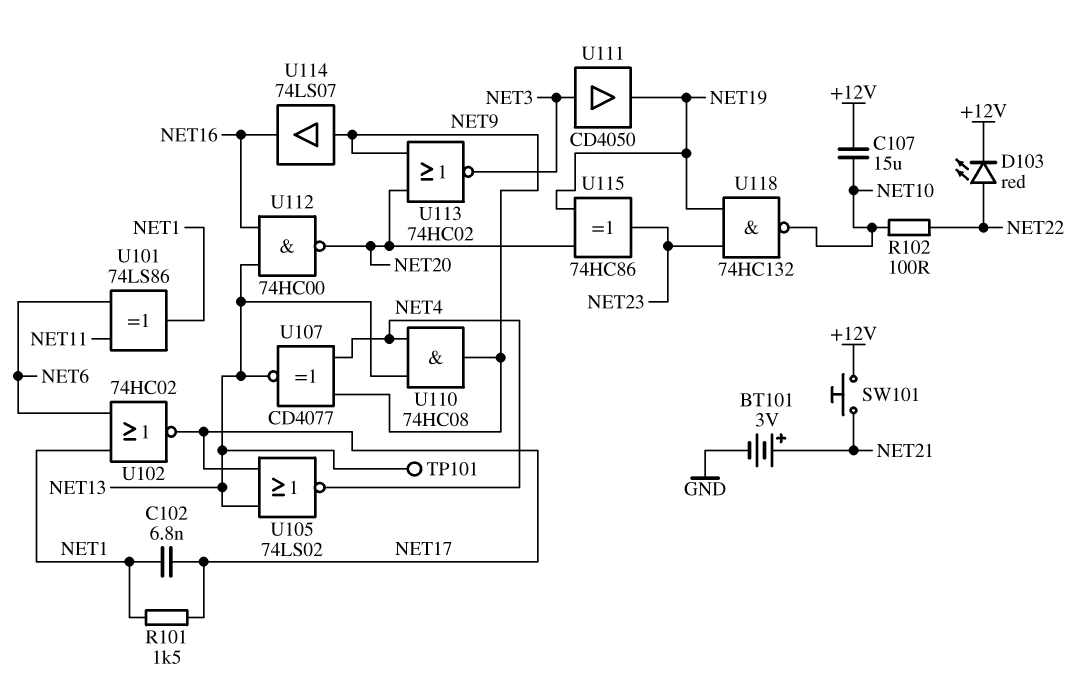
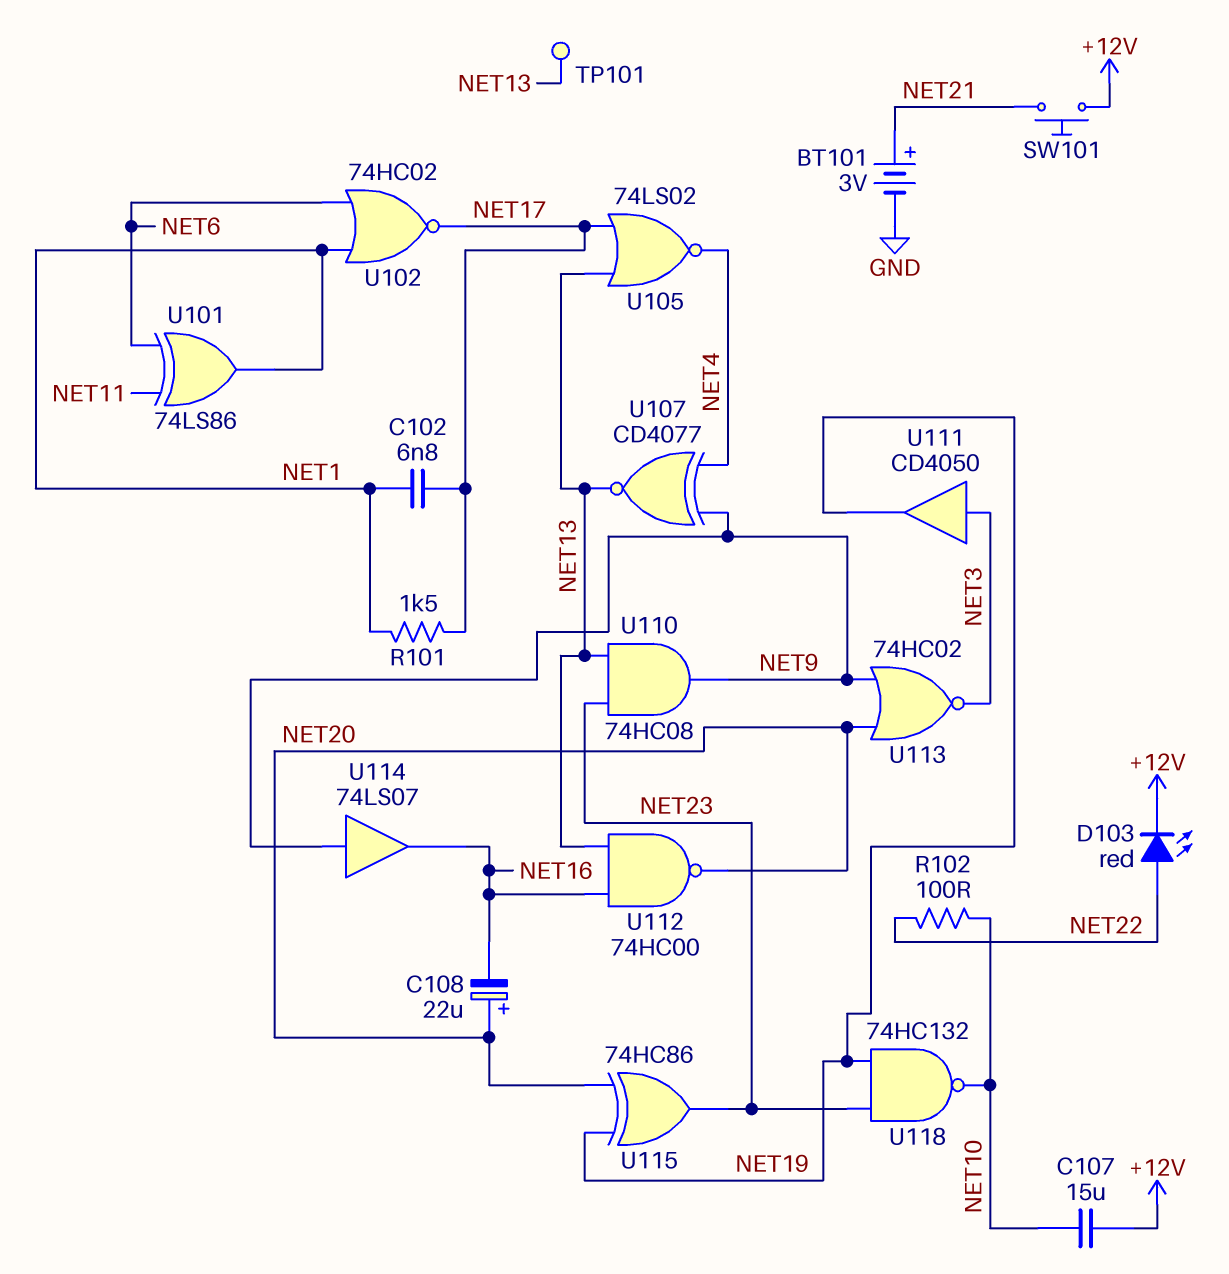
C108: none -> 22uF (plus NET20, minus NET16)
U110: AND 74HC08 (in NET4, in NET13, out NET9) -> AND 74HC08 (in NET13, in NET23, out NET9)

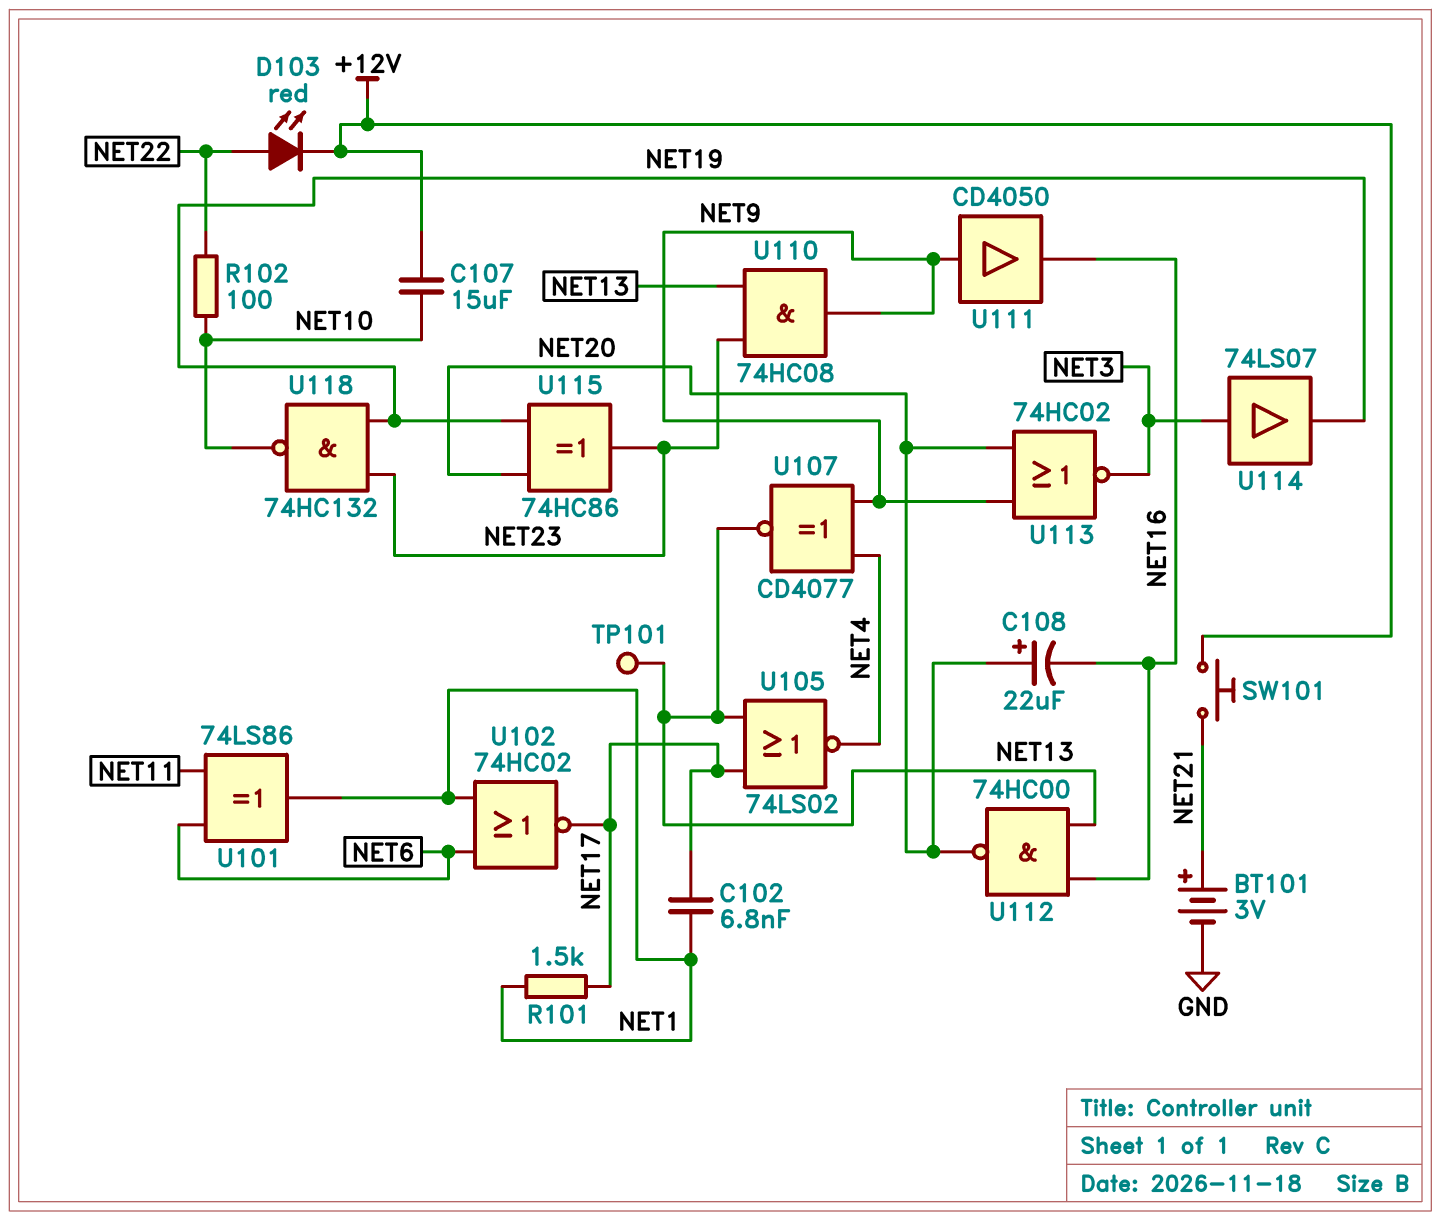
U111: buffer CD4050 (in NET3, out NET19) -> buffer CD4050 (in NET9, out NET16)
U114: buffer 74LS07 (in NET9, out NET16) -> buffer 74LS07 (in NET3, out NET19)

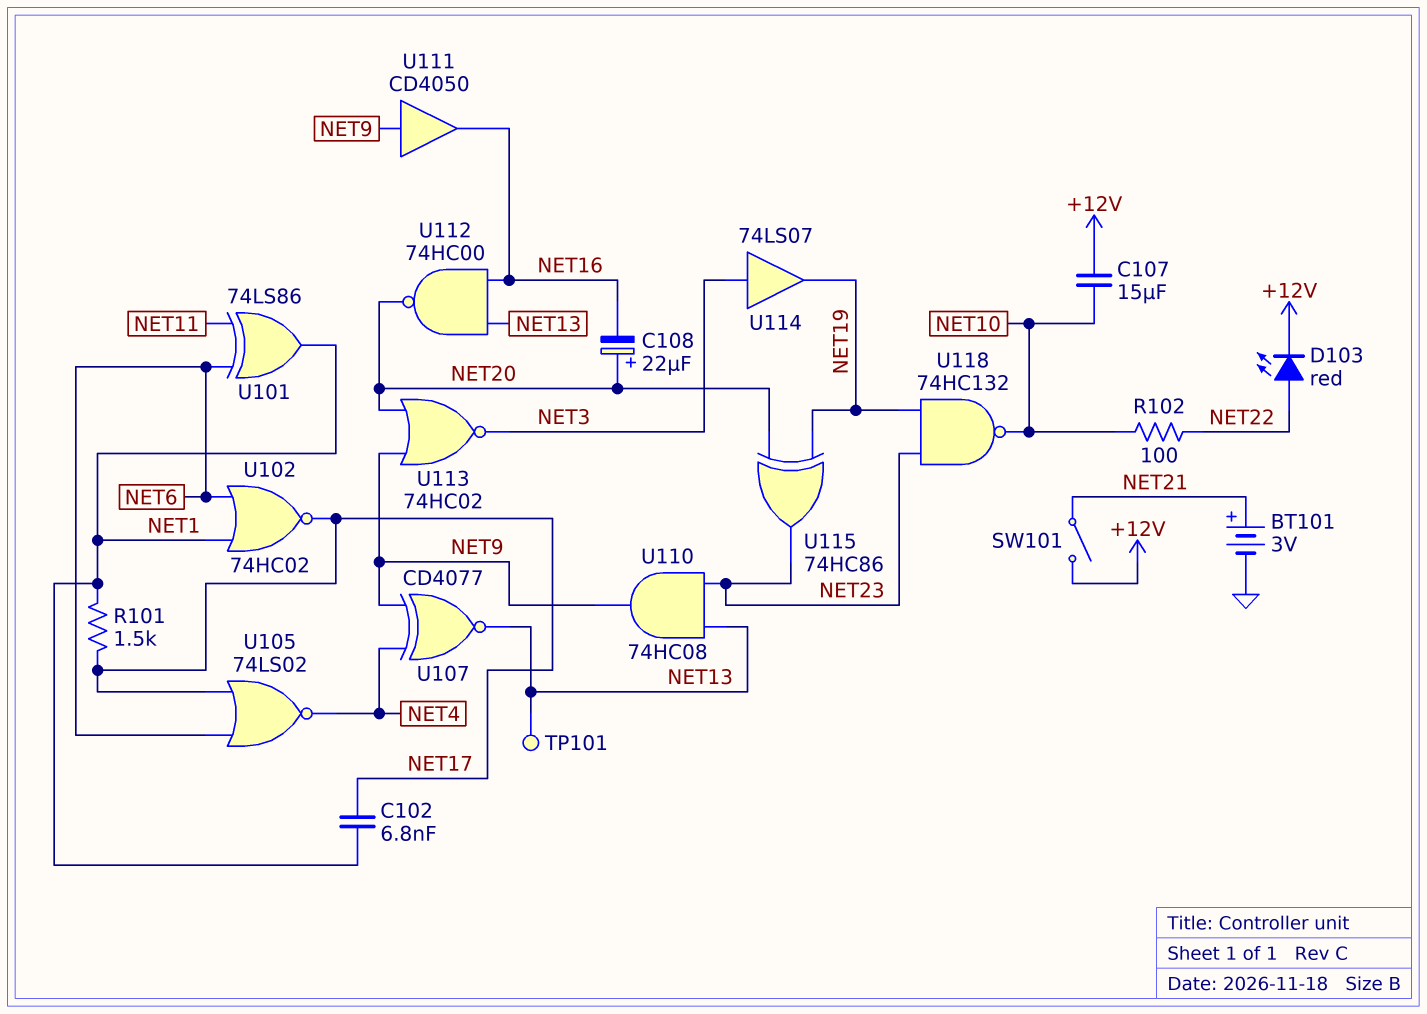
SW101: button (+12V, NET21) -> switch (+12V, NET21)
U105: NOR 74LS02 (in NET13, in NET17, out NET4) -> NOR 74LS02 (in NET6, in NET17, out NET4)

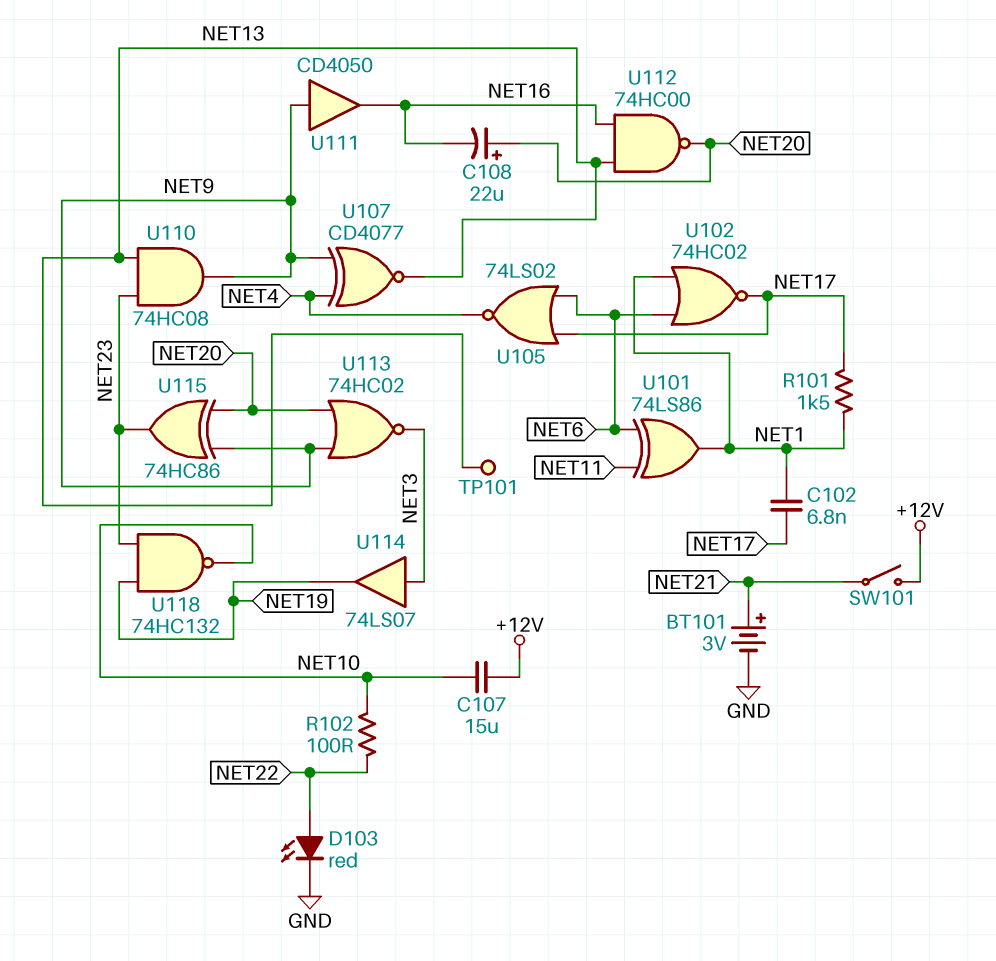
D103: LED red (A NET22, K +12V) -> LED red (A NET22, K GND)
U115: XOR 74HC86 (in NET19, in NET20, out NET23) -> XOR 74HC86 (in NET9, in NET20, out NET23)

